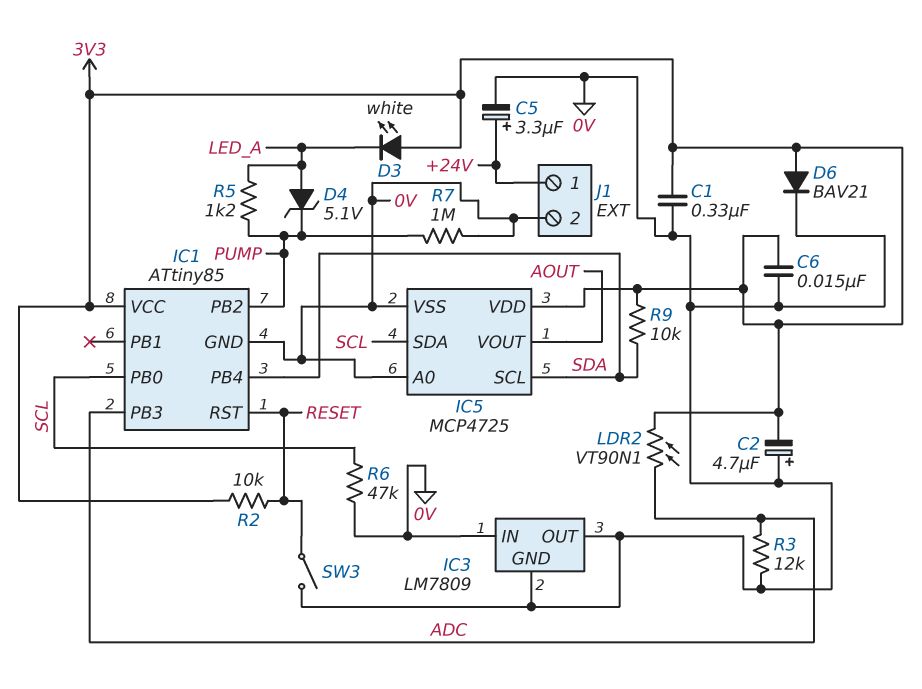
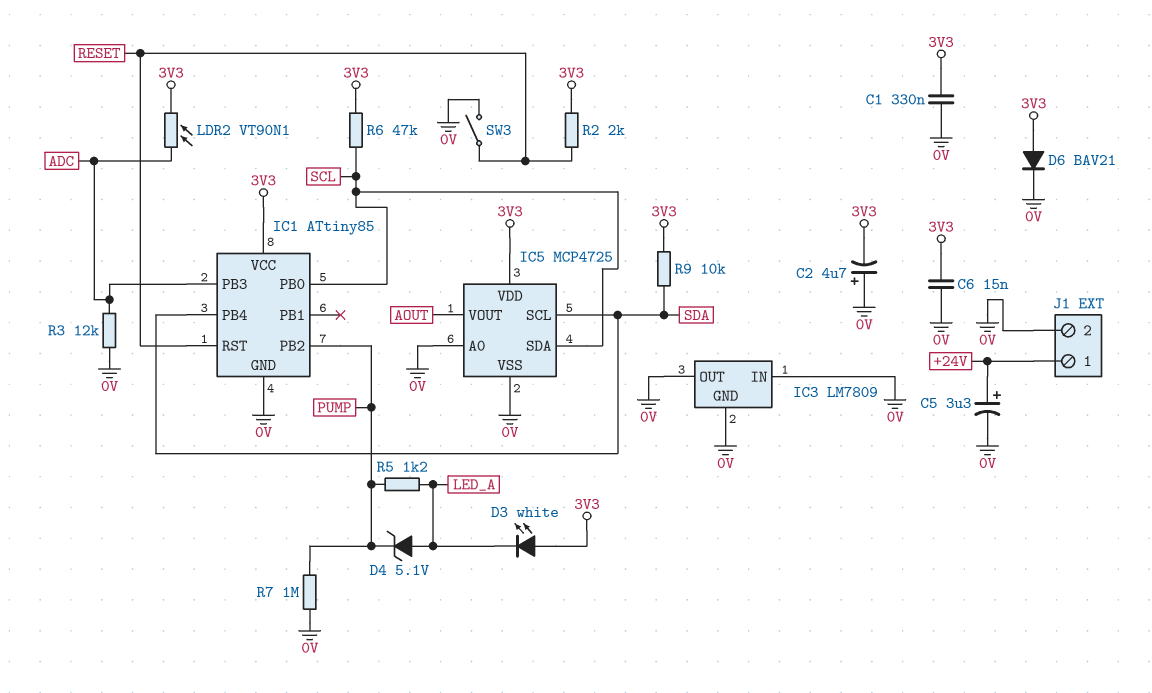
R2: 10k (3V3, RESET) -> 2k (3V3, RESET)
R6: 47k (0V, SCL) -> 47k (3V3, SCL)

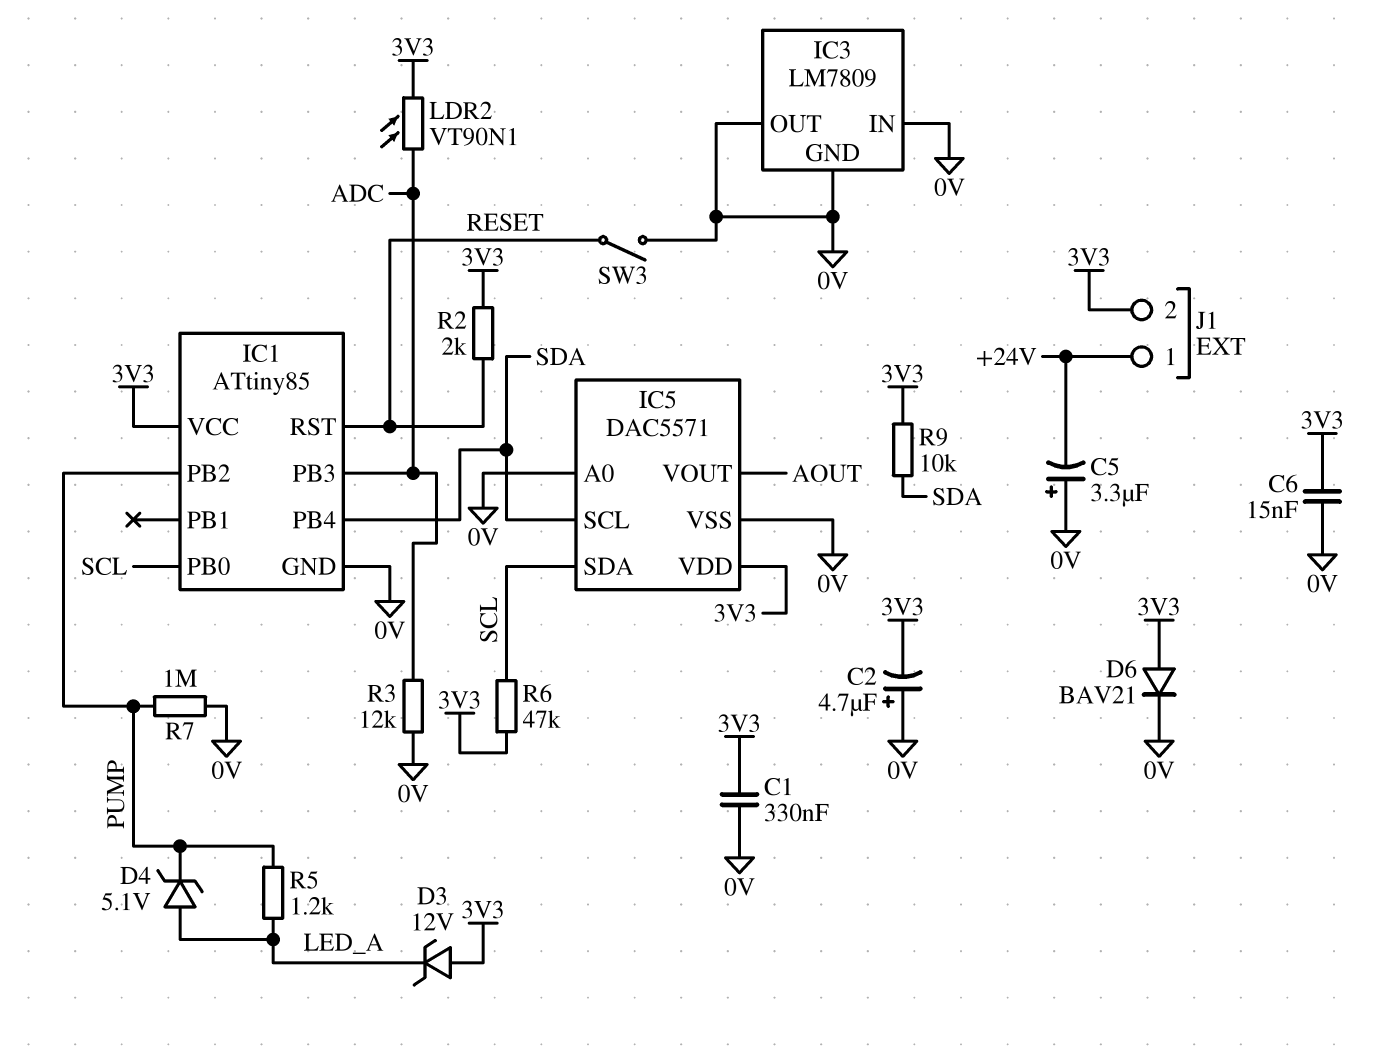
C5: 3.3uF (plus +24V, minus 0V) -> 3.3uF (plus 0V, minus +24V)
D3: LED white (A 3V3, K LED_A) -> zener 12V (A 3V3, K LED_A)
IC5: MCP4725 -> DAC5571
J1 pin 2: 0V -> 3V3

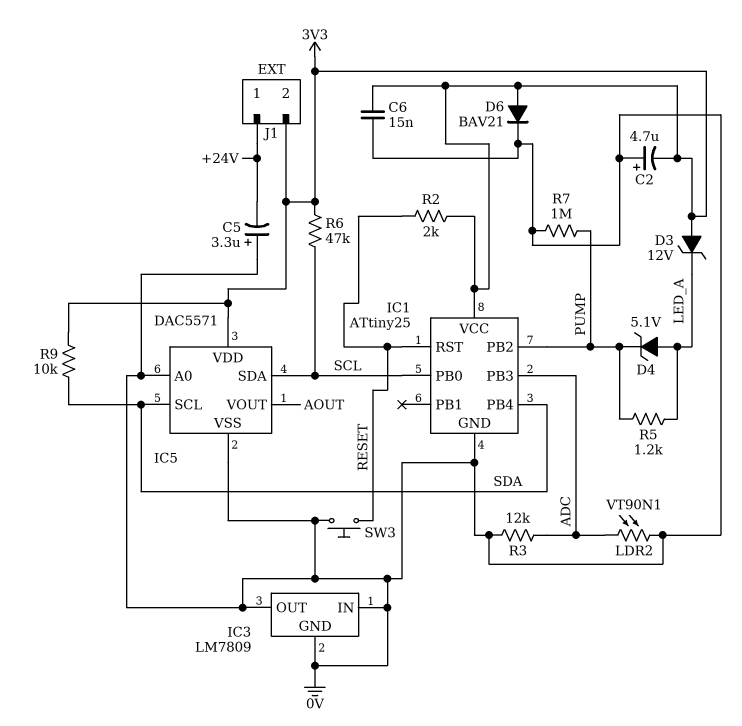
C1: 330nF (0V, 3V3) -> none
IC1: ATtiny85 -> ATtiny25
LDR2: VT90N1 (3V3, ADC) -> VT90N1 (0V, ADC)
SW3: switch (0V, RESET) -> button (0V, RESET)

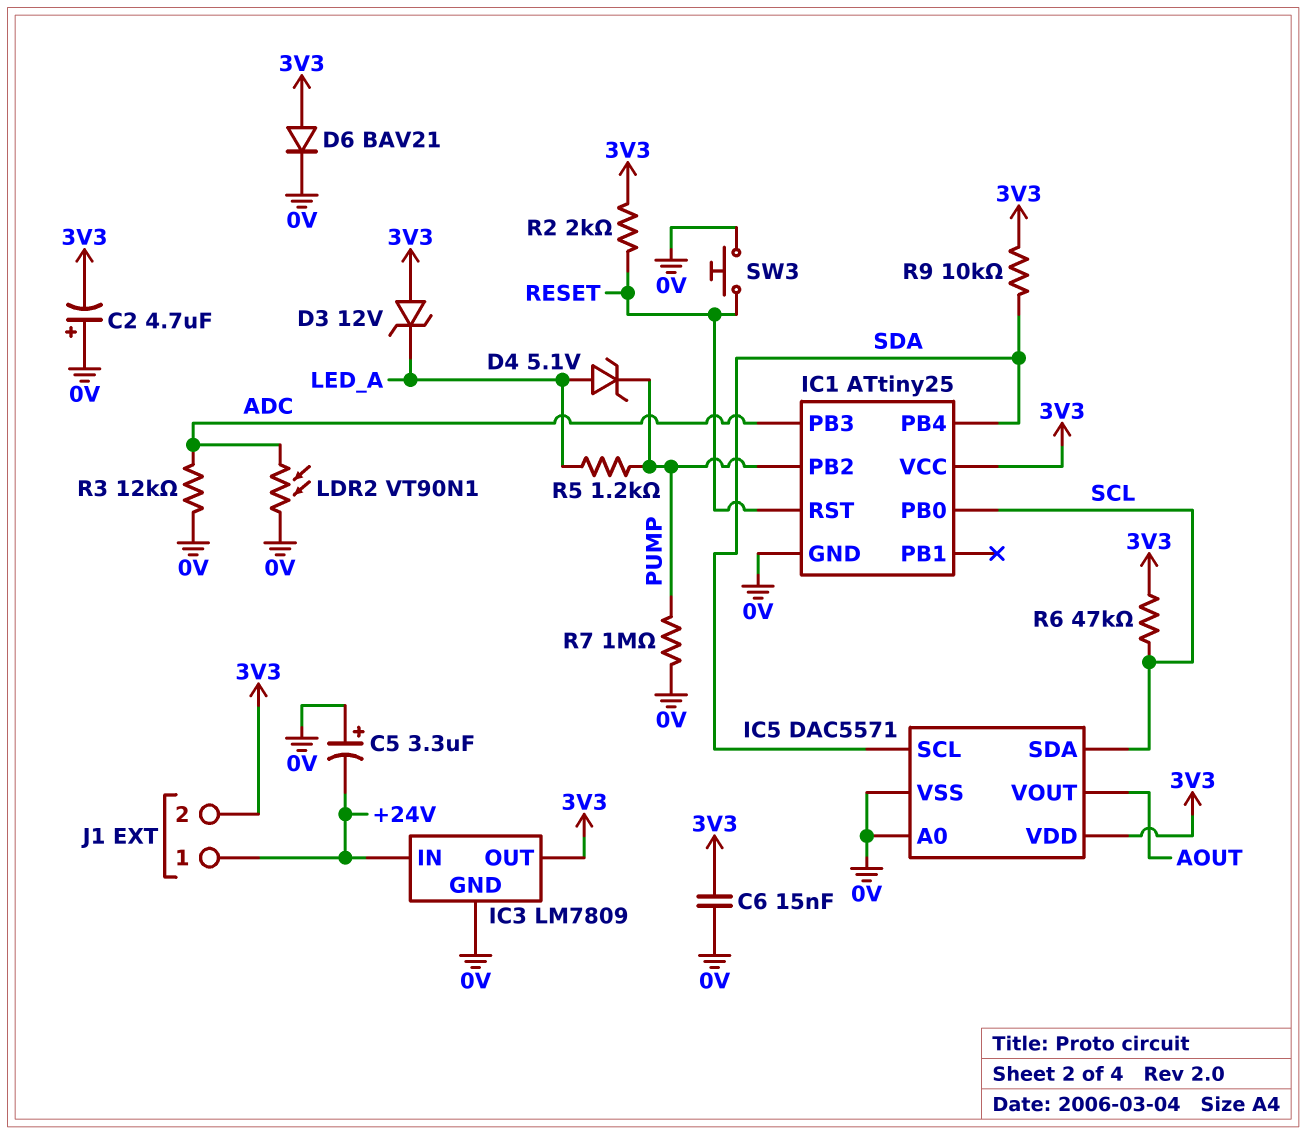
IC3 pin IN: 0V -> +24V
IC3 pin OUT: 0V -> 3V3

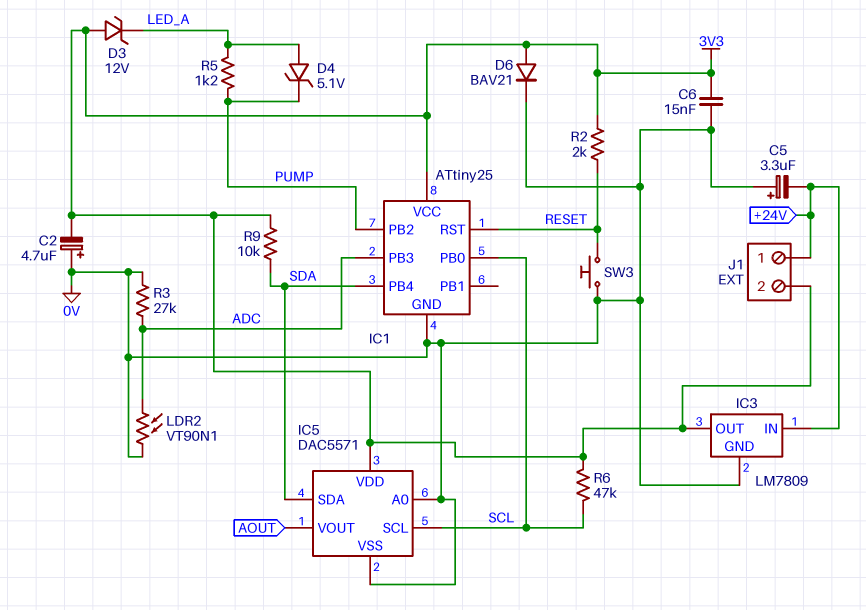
IC5 pin SCL: SDA -> SCL
IC5 pin SDA: SCL -> SDA
R3: 12k (0V, ADC) -> 27k (0V, ADC)
R7: 1M (0V, PUMP) -> none

